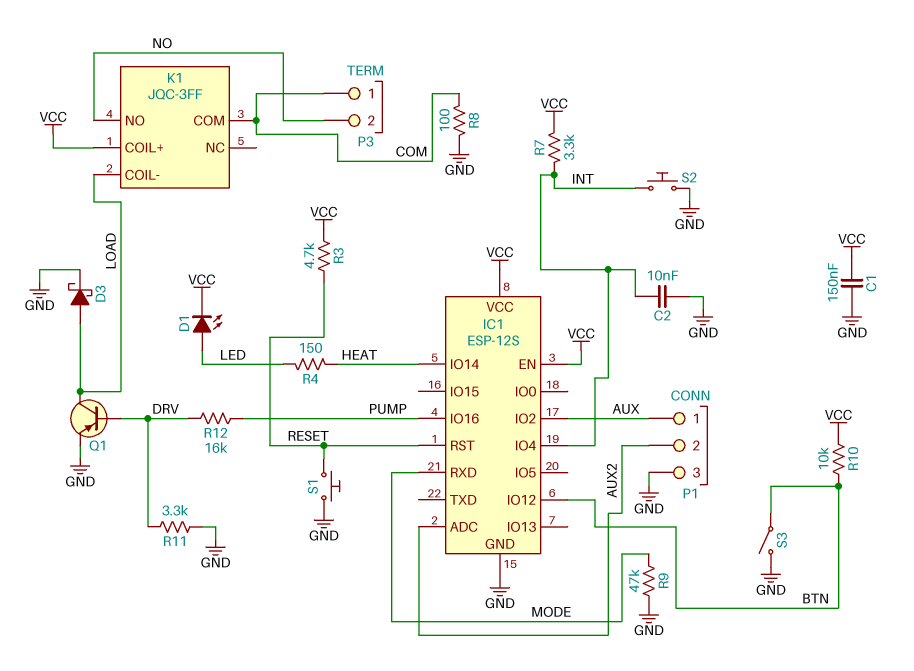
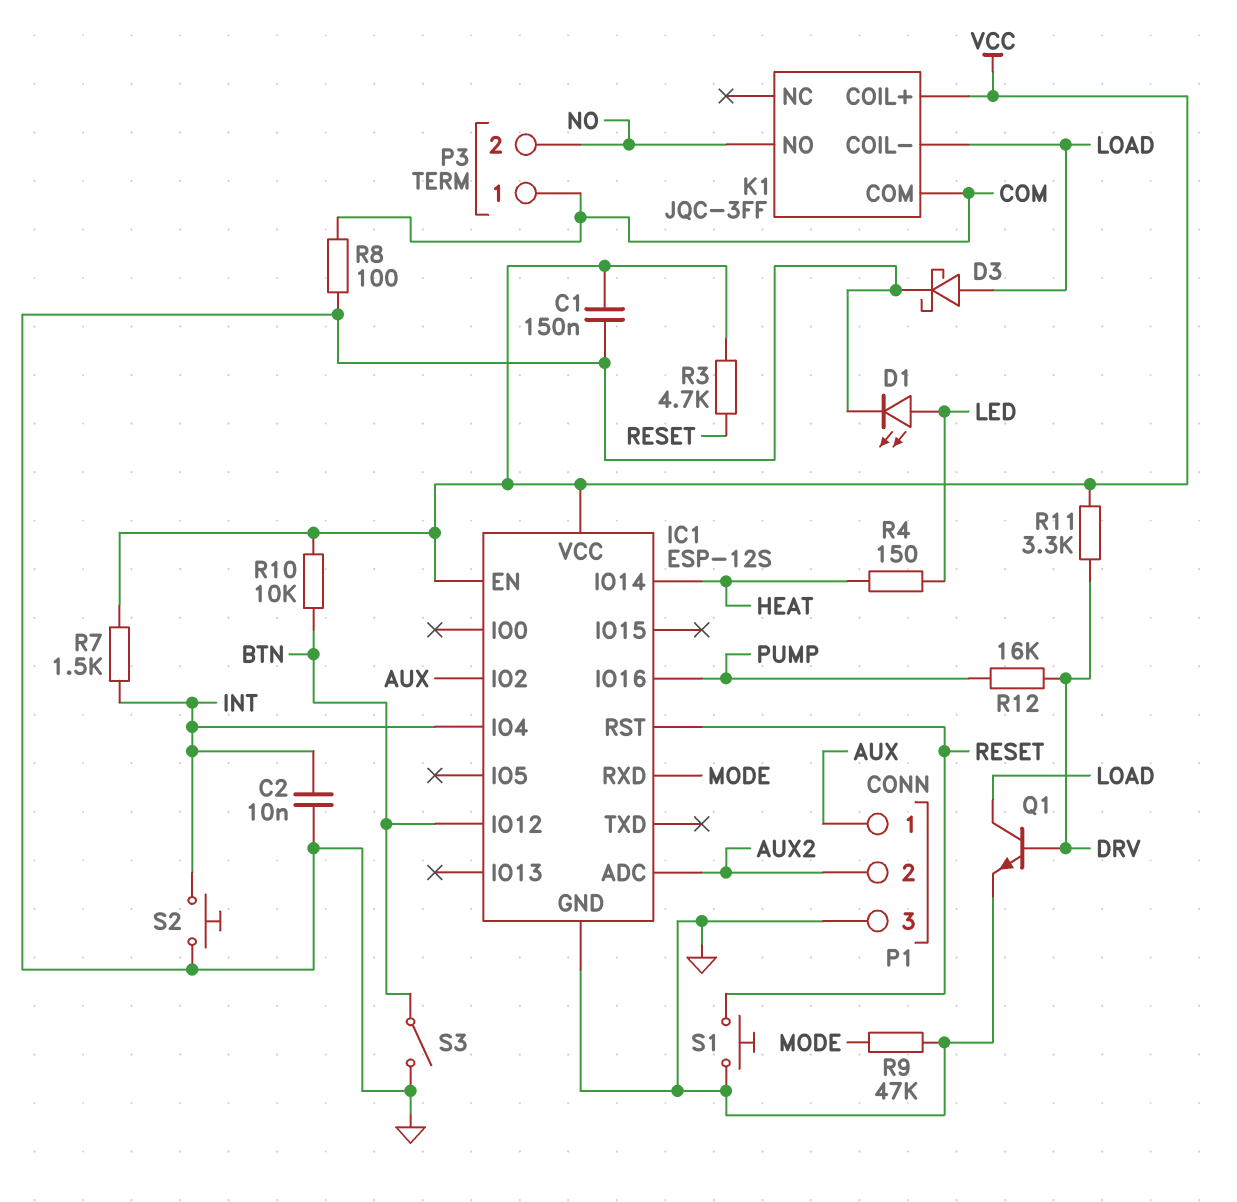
D1: LED (A LED, K VCC) -> LED (A LED, K GND)
Q1: PNP (B DRV, C LOAD, E GND) -> NPN (B DRV, C LOAD, E GND)
R7: 3.3k (INT, VCC) -> 1.5k (INT, VCC)
R11: 3.3k (DRV, GND) -> 3.3k (DRV, VCC)

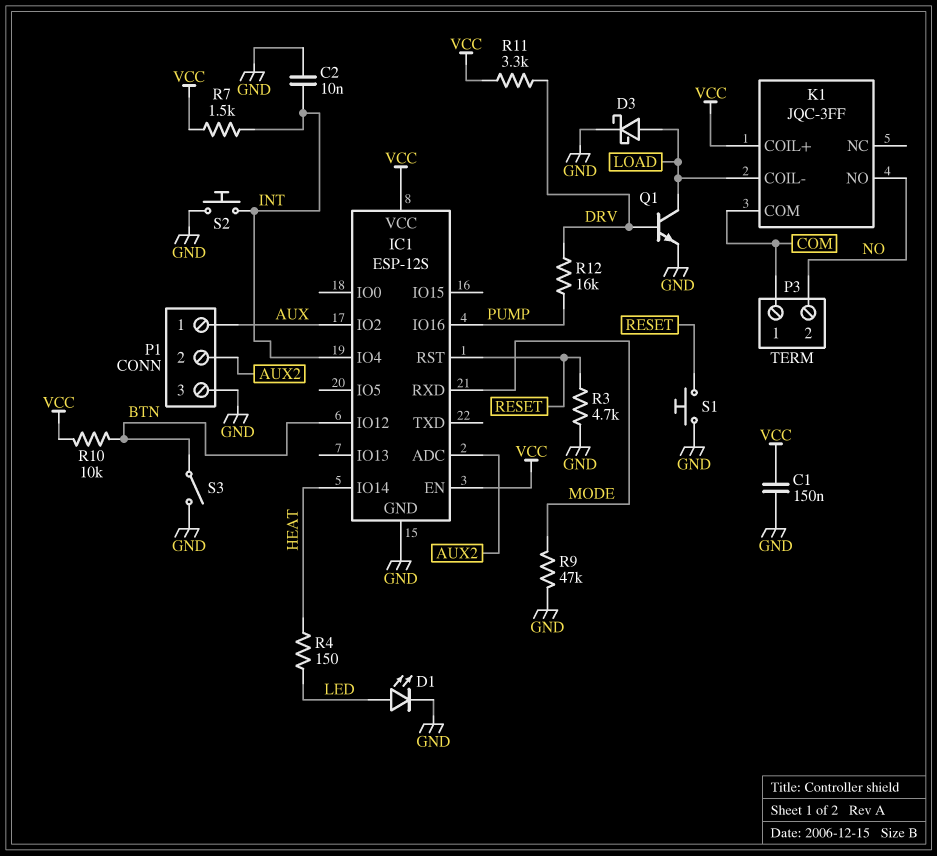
R3: 4.7k (RESET, VCC) -> 4.7k (GND, RESET)
R8: 100 (COM, GND) -> none

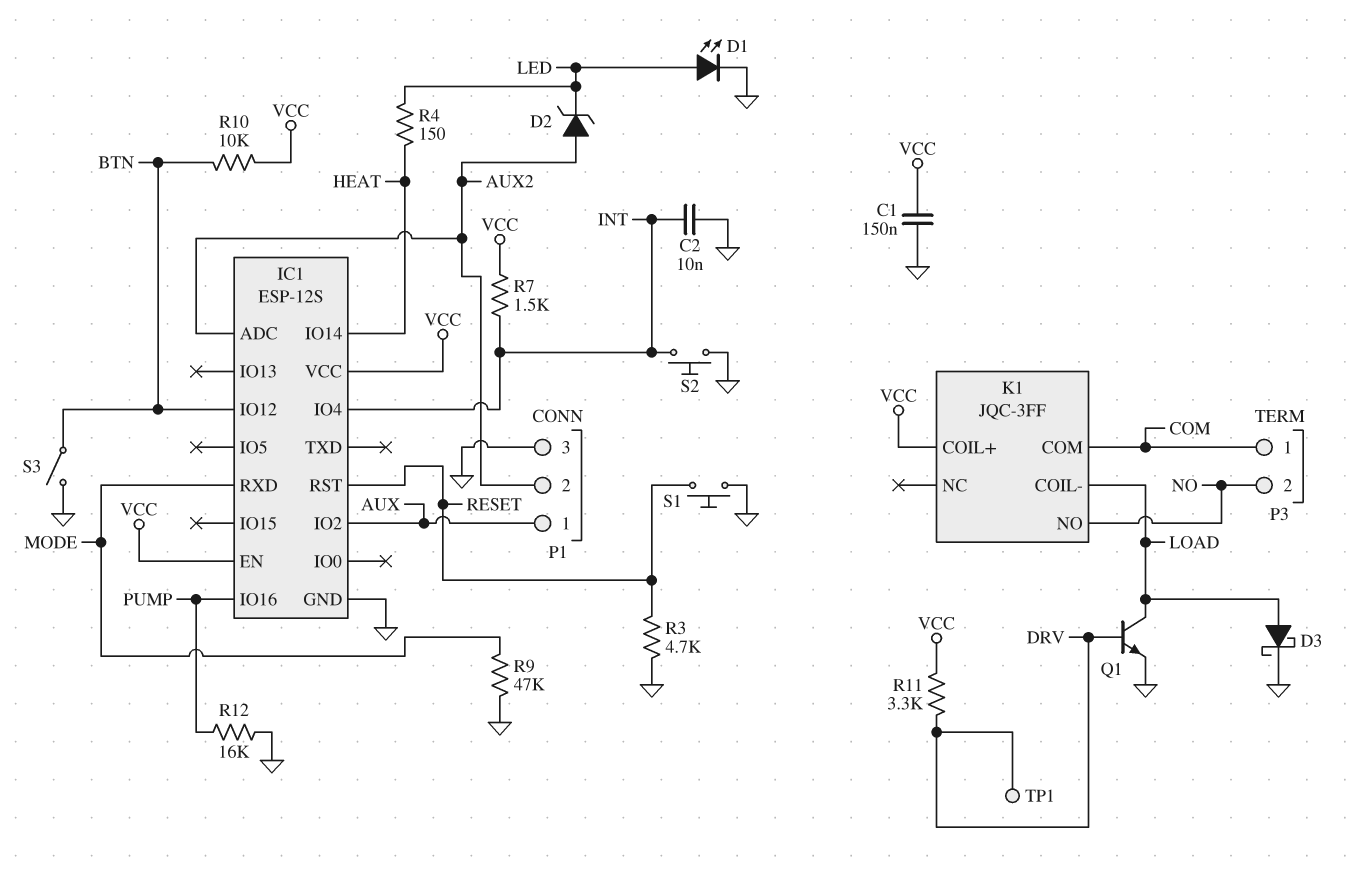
D2: none -> zener (A AUX2, K LED)
R12: 16k (DRV, PUMP) -> 16k (GND, PUMP)
TP1: none -> test point (DRV)

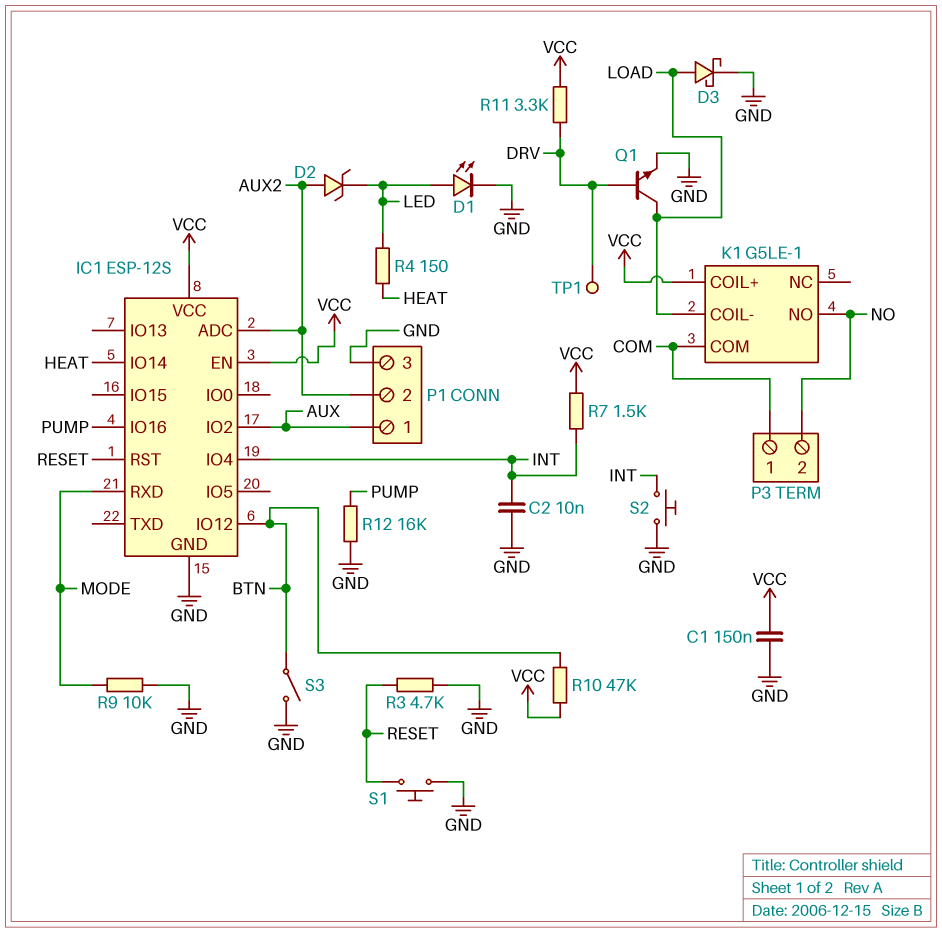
K1: JQC-3FF -> G5LE-1
R9: 47k (GND, MODE) -> 10k (GND, MODE)
R10: 10k (BTN, VCC) -> 47k (BTN, VCC)

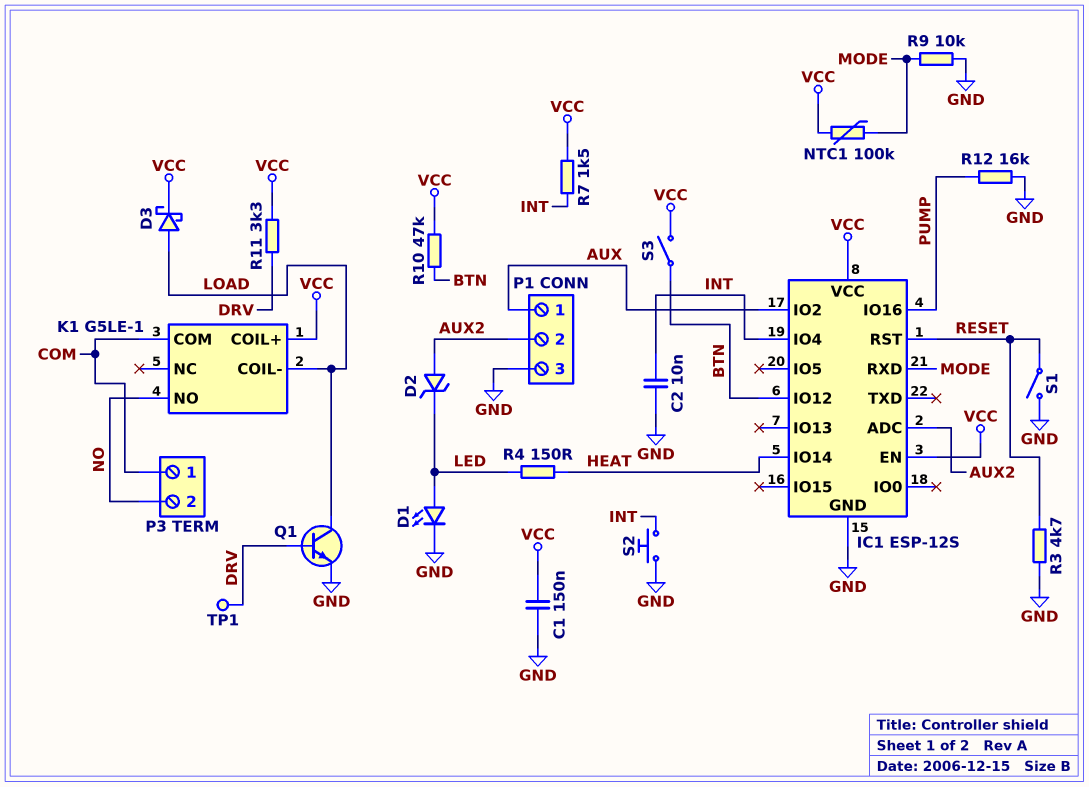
D3: schottky (A LOAD, K GND) -> schottky (A LOAD, K VCC)
NTC1: none -> 100k (MODE, VCC)
S1: button (GND, RESET) -> switch (GND, RESET)
S3: switch (BTN, GND) -> switch (BTN, VCC)

